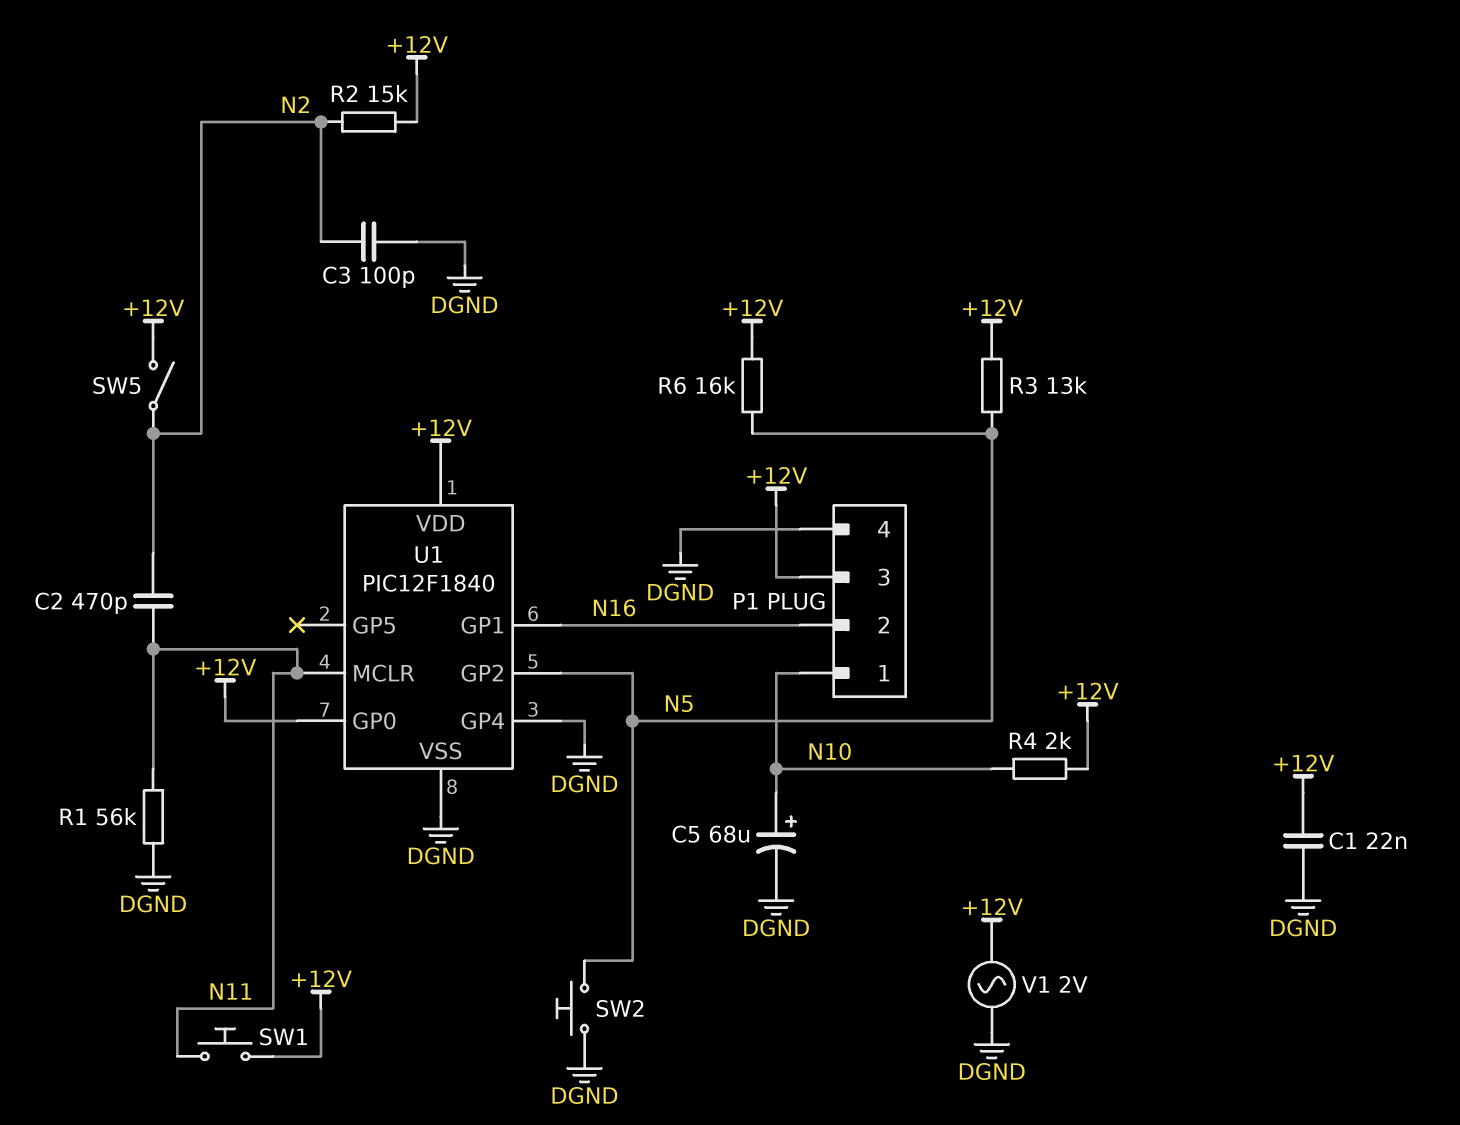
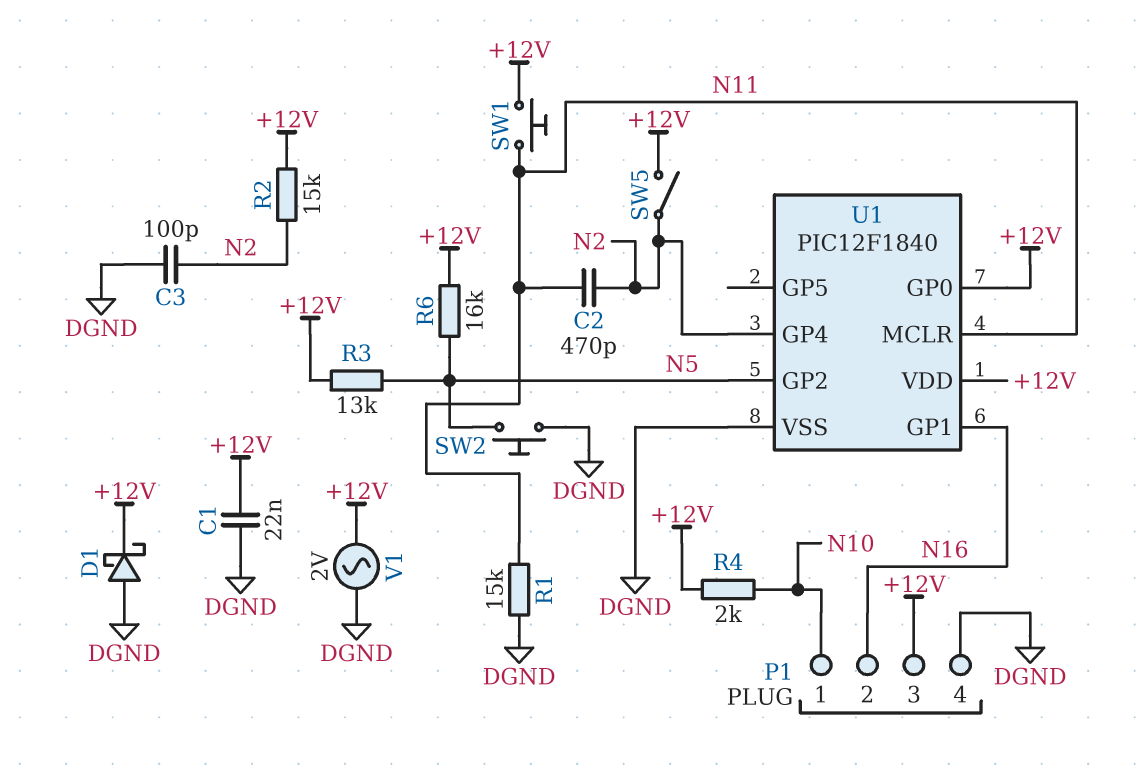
C5: 68uF (plus N10, minus DGND) -> none
D1: none -> schottky (A DGND, K +12V)
R1: 56k (DGND, N11) -> 15k (DGND, N11)
U1 pin GP4: DGND -> N2

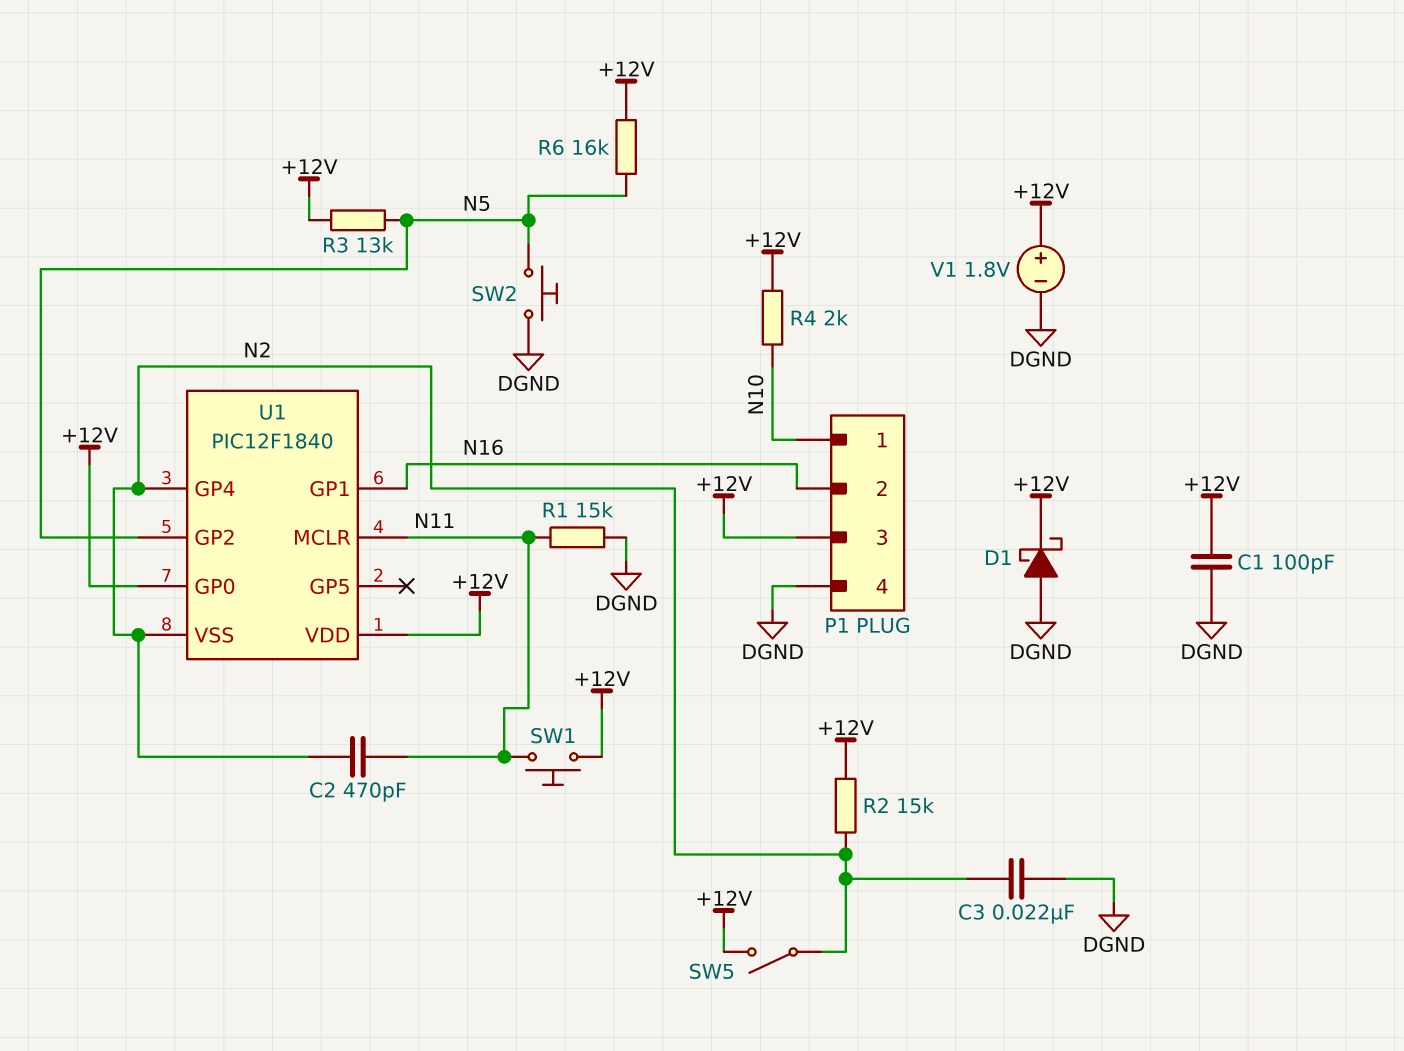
C1: 22nF (+12V, DGND) -> 100pF (+12V, DGND)
C3: 100pF (DGND, N2) -> 22nF (DGND, N2)
U1 pin VSS: DGND -> N2
V1: AC 2V (+12V, DGND) -> 1.8V (plus +12V, minus DGND)

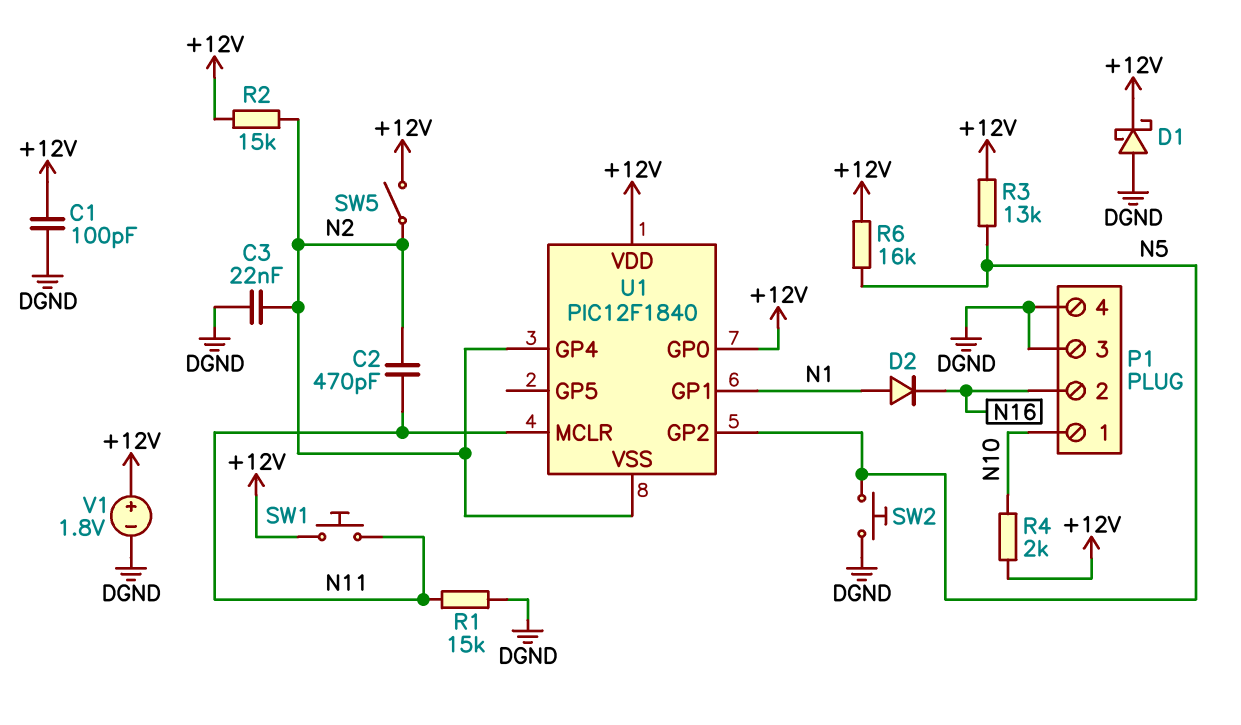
D2: none -> diode (A N1, K N16)
P1 pin 3: +12V -> DGND
U1 pin GP1: N16 -> N1

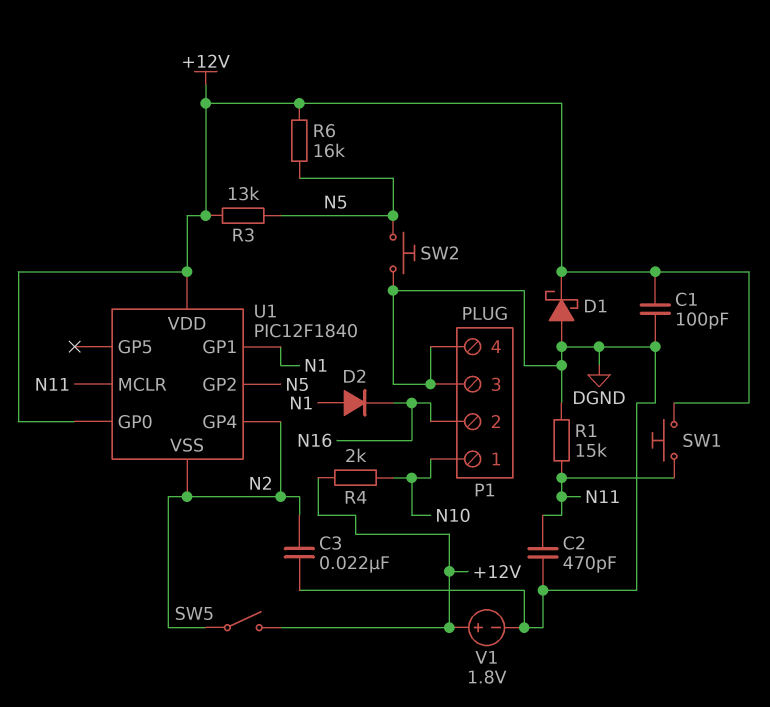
C2: 470pF (N2, N11) -> 470pF (DGND, N11)
R2: 15k (+12V, N2) -> none

